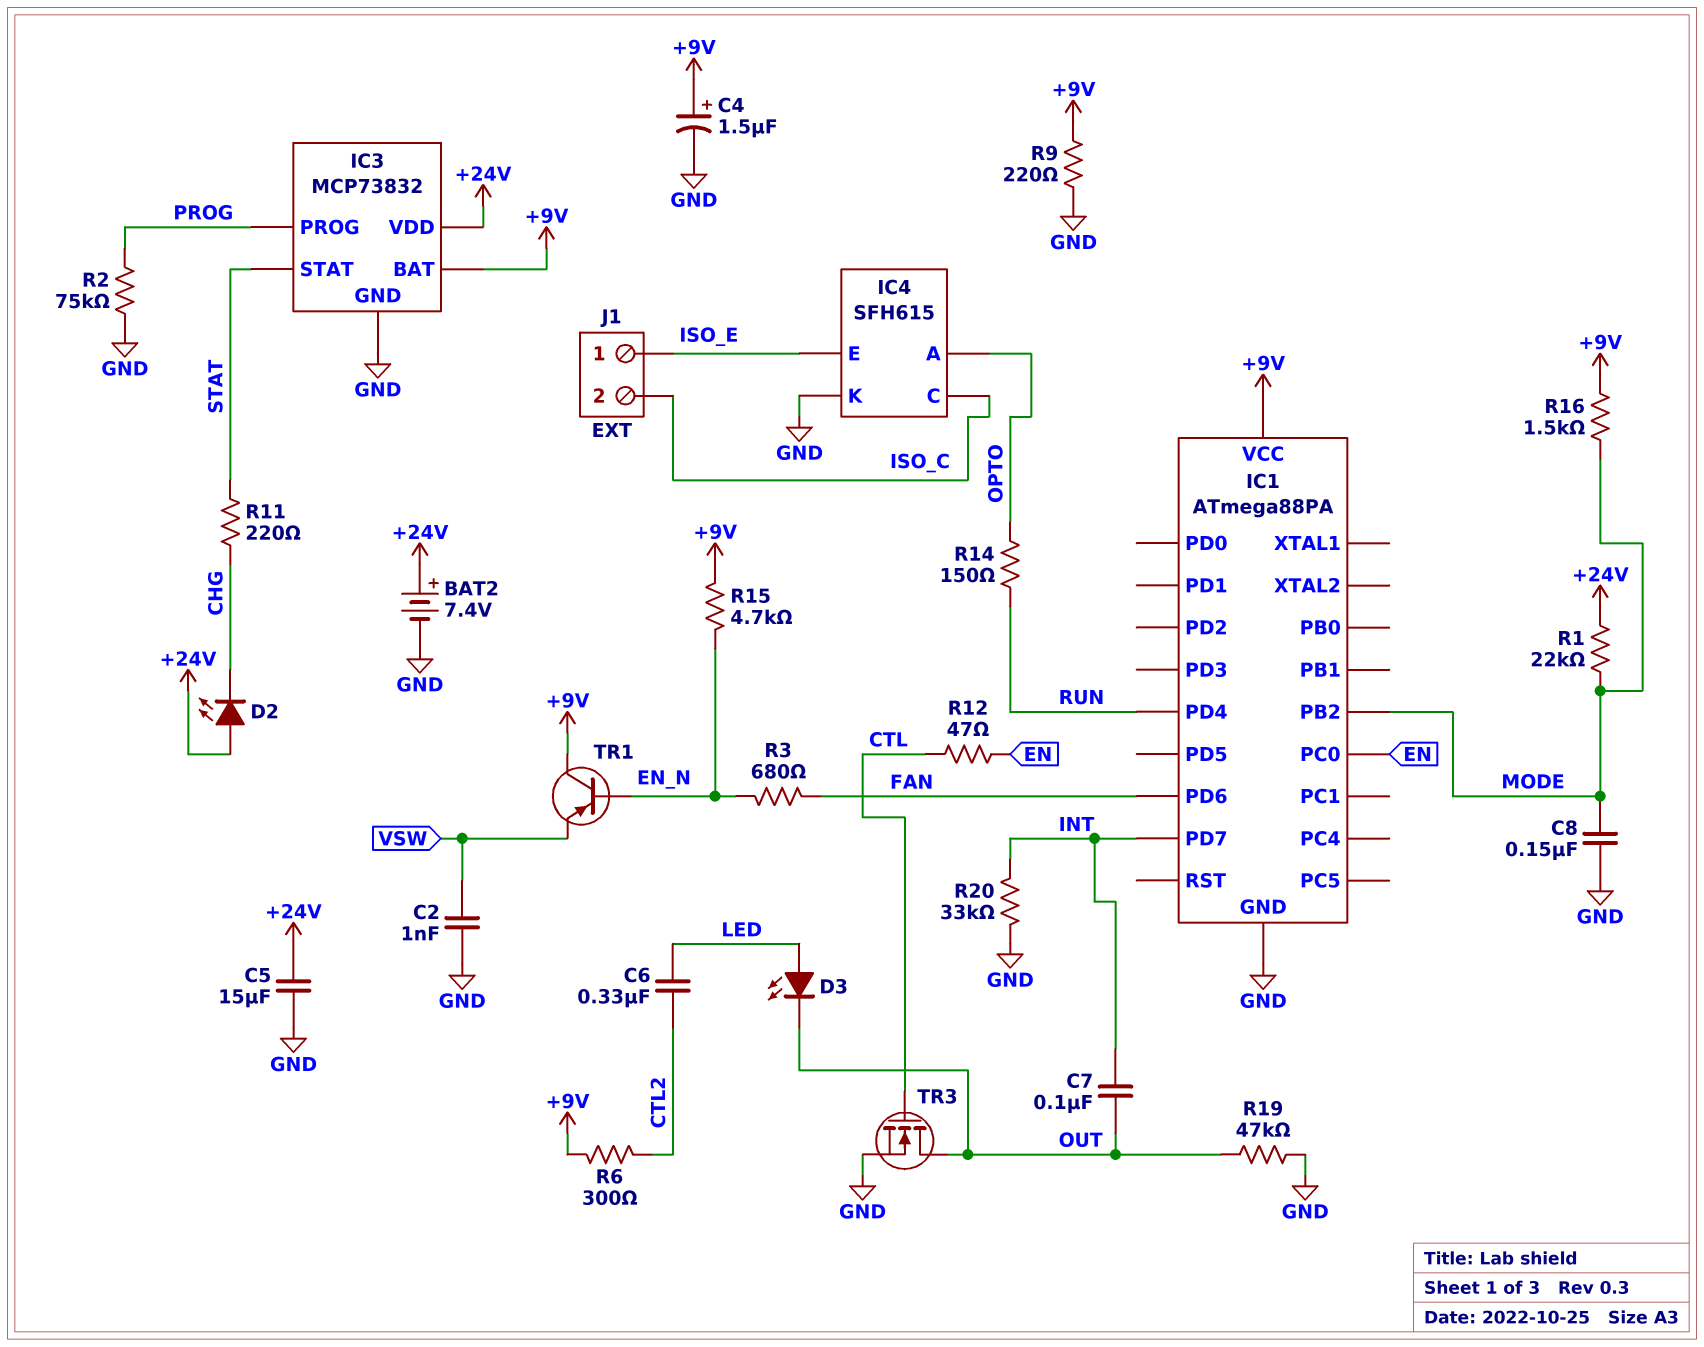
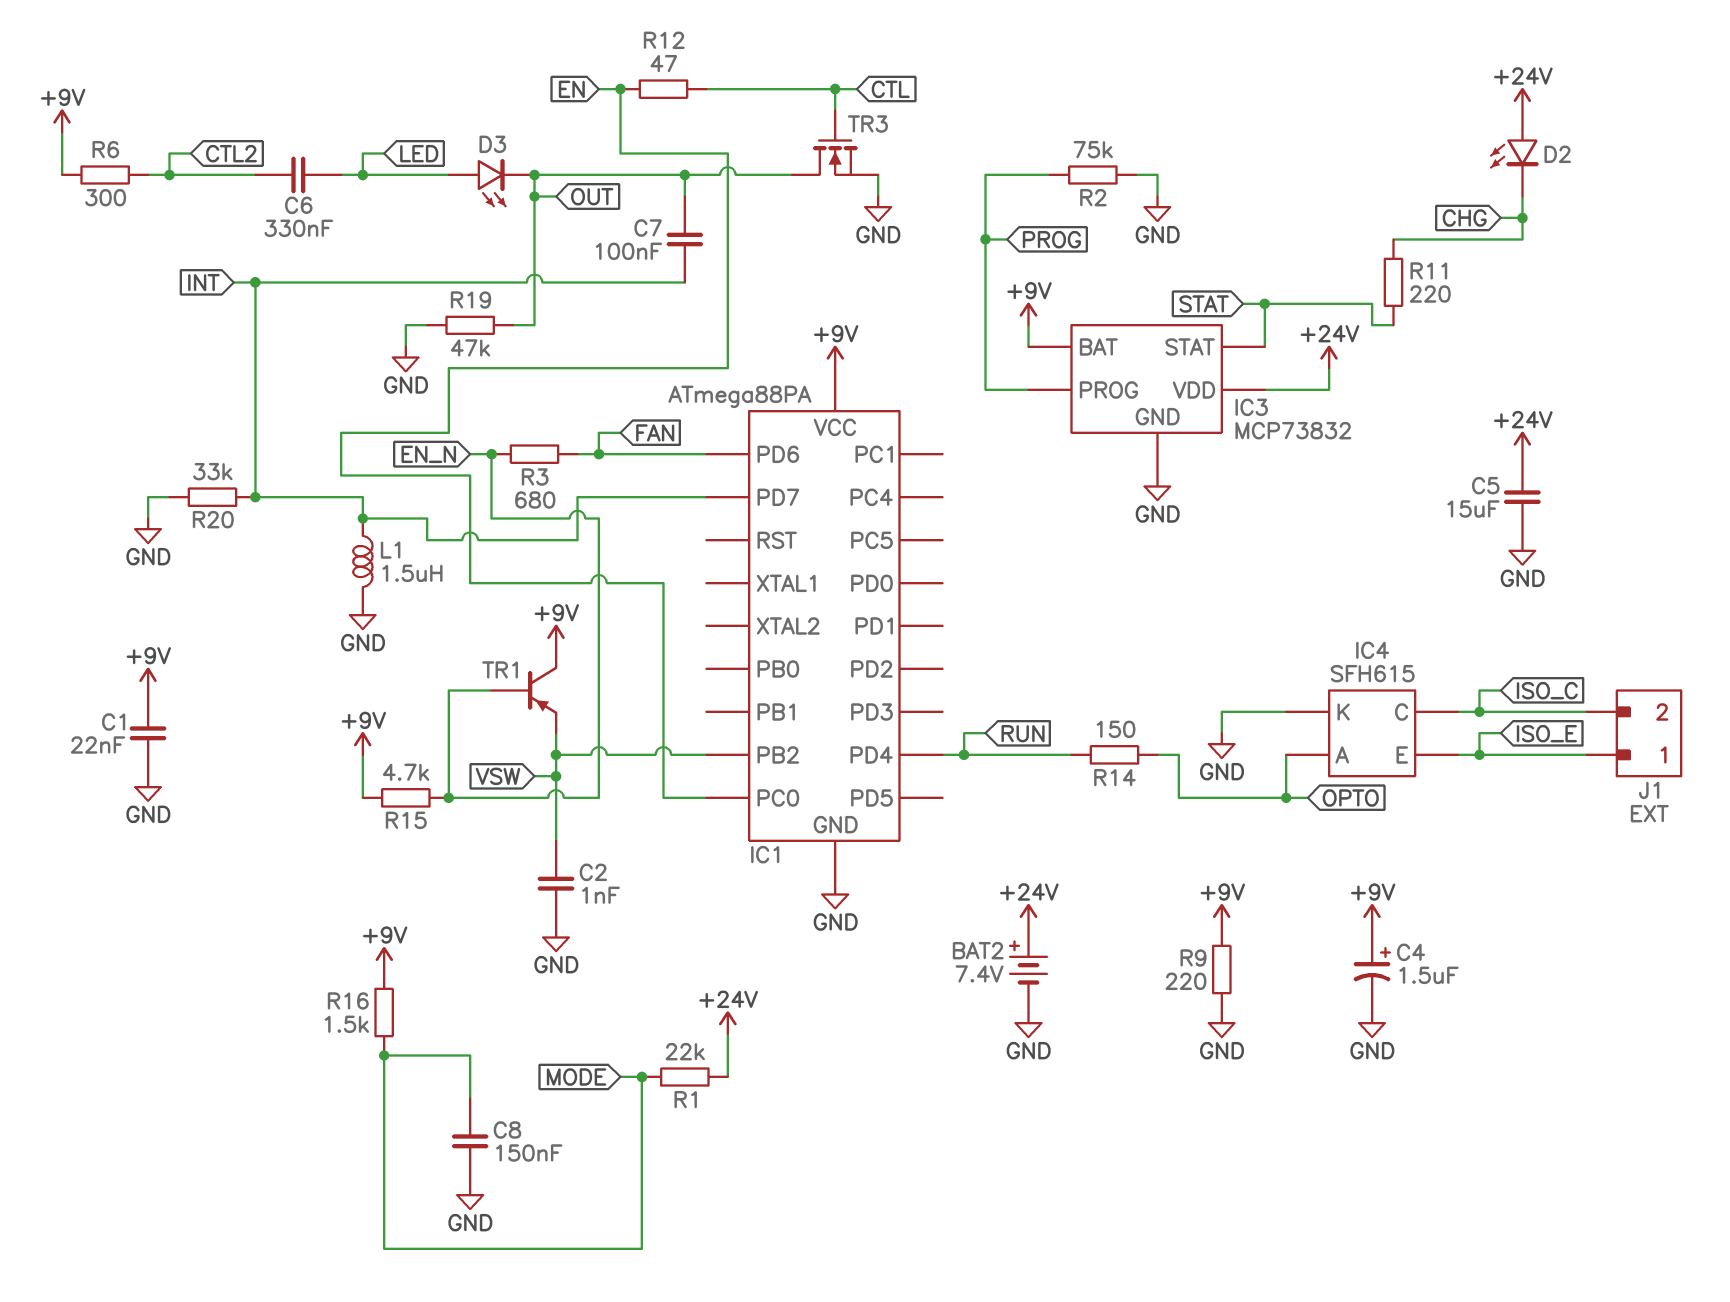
C1: none -> 22nF (+9V, GND)
IC1 pin PB2: MODE -> VSW
L1: none -> 1.5uH (GND, INT)

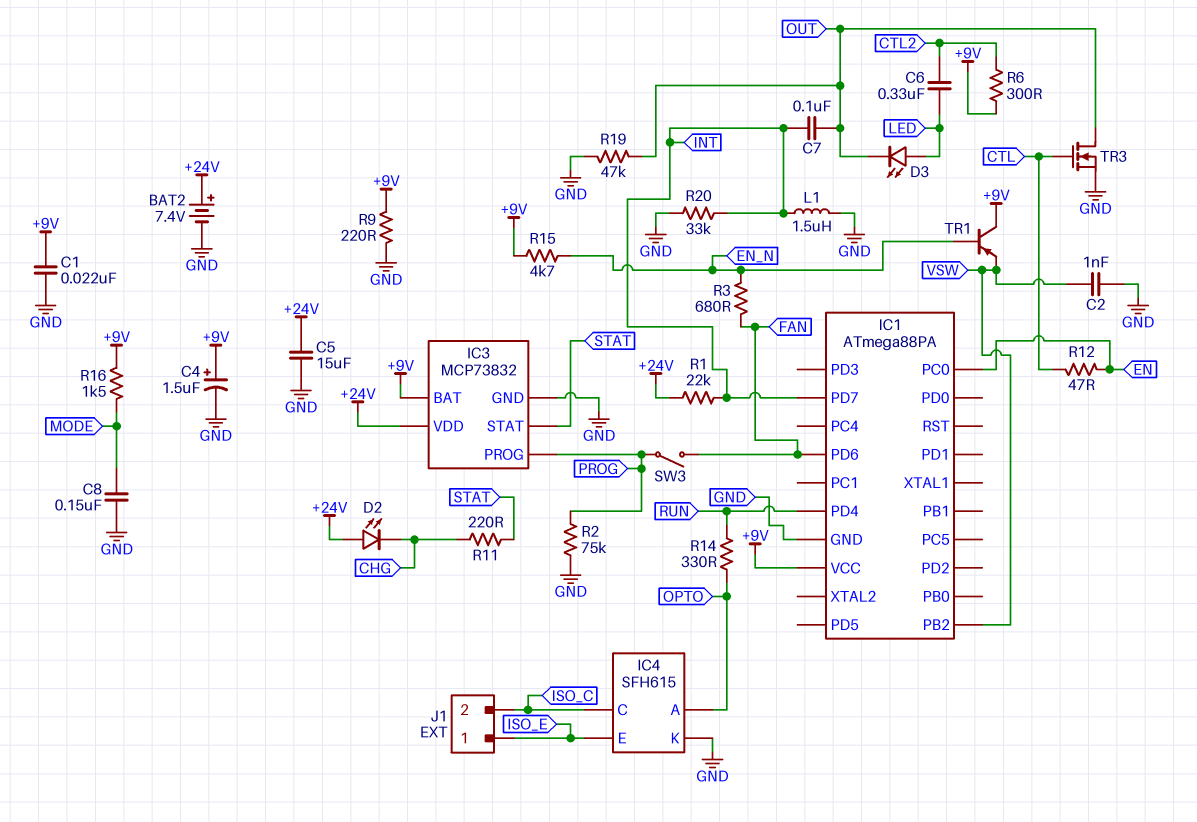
R1: 22k (+24V, MODE) -> 22k (+24V, INT)
R14: 150 (OPTO, RUN) -> 330 (OPTO, RUN)
SW3: none -> switch (FAN, PROG)

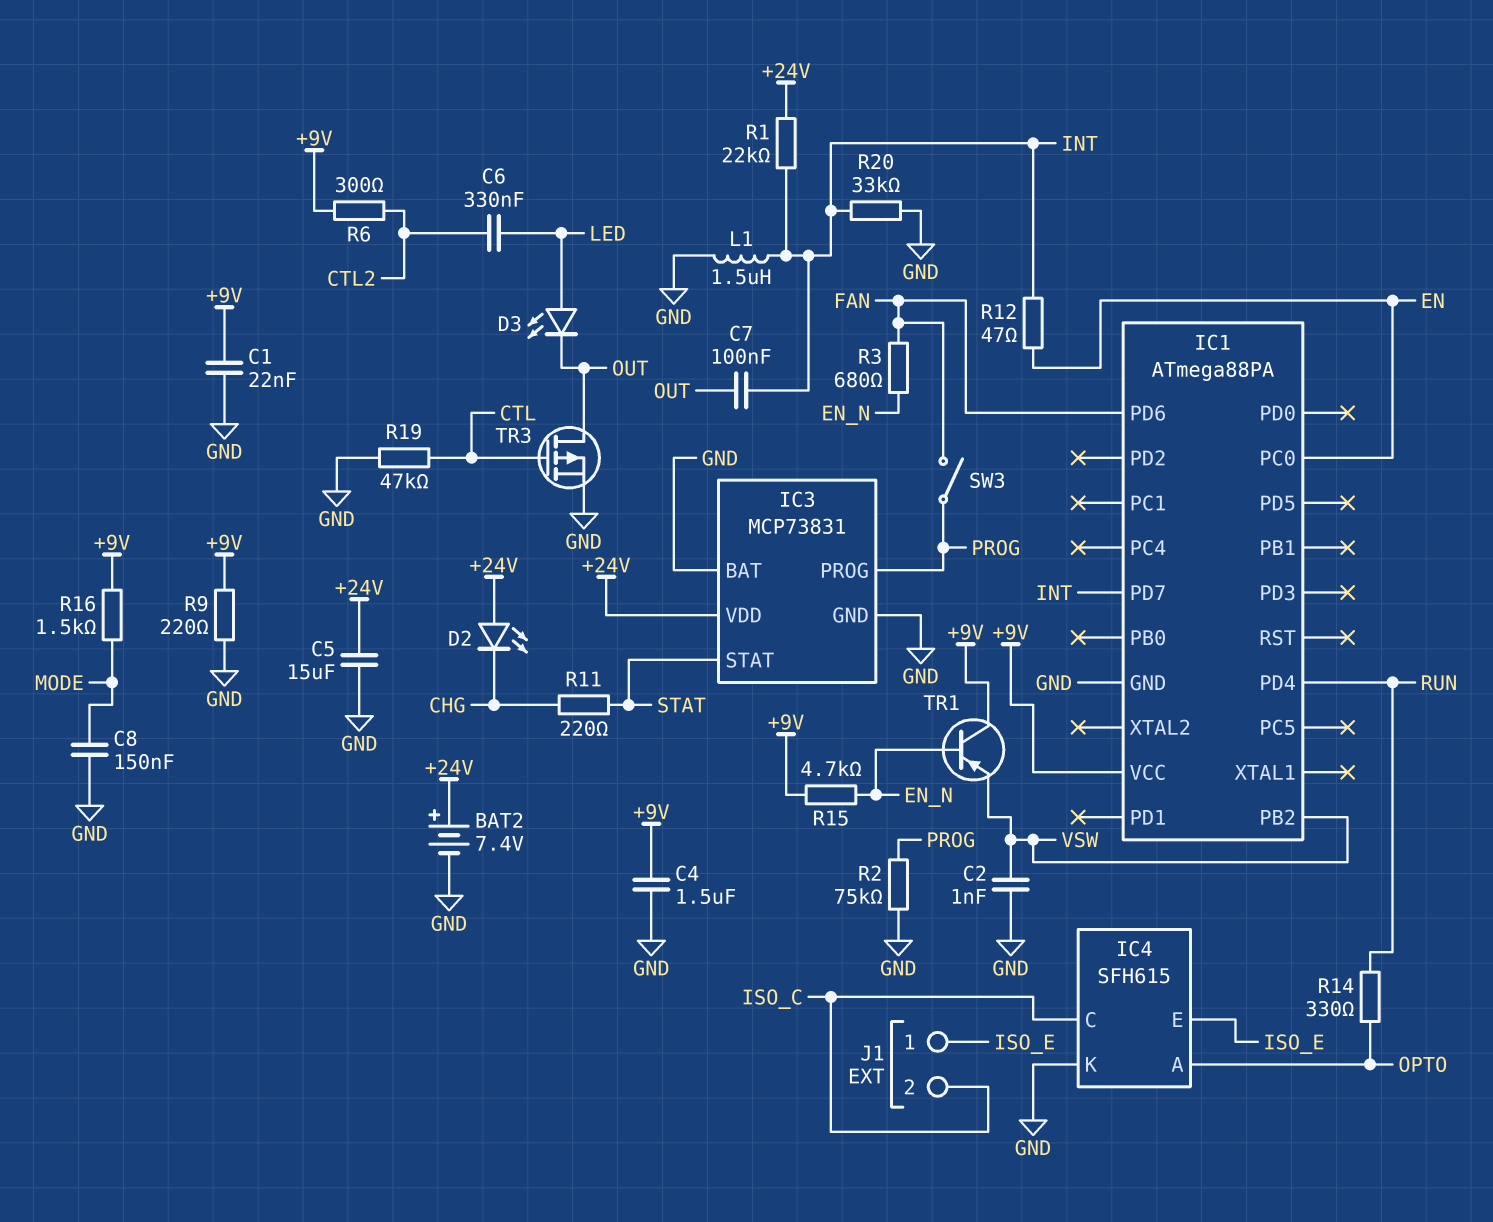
C4: 1.5uF (plus +9V, minus GND) -> 1.5uF (+9V, GND)
IC3: MCP73832 -> MCP73831
IC3 pin BAT: +9V -> GND
R12: 47 (CTL, EN) -> 47 (EN, INT)
R19: 47k (GND, OUT) -> 47k (CTL, GND)
TR3: NMOS (G CTL, D OUT, S GND) -> PMOS (G CTL, D OUT, S GND)

